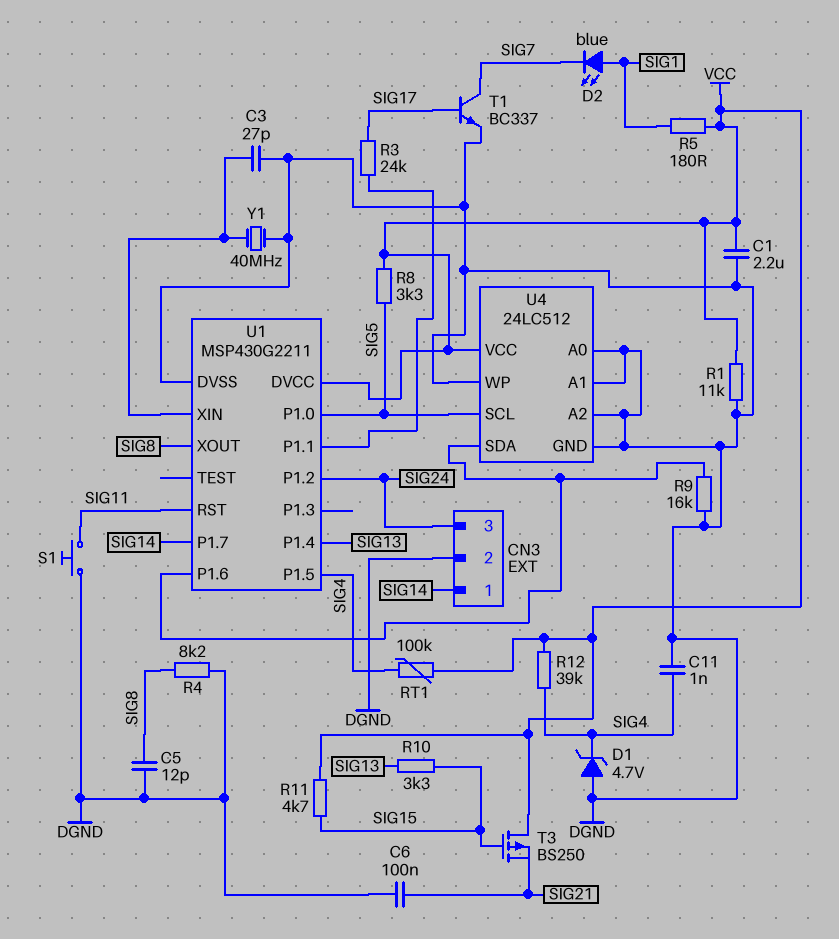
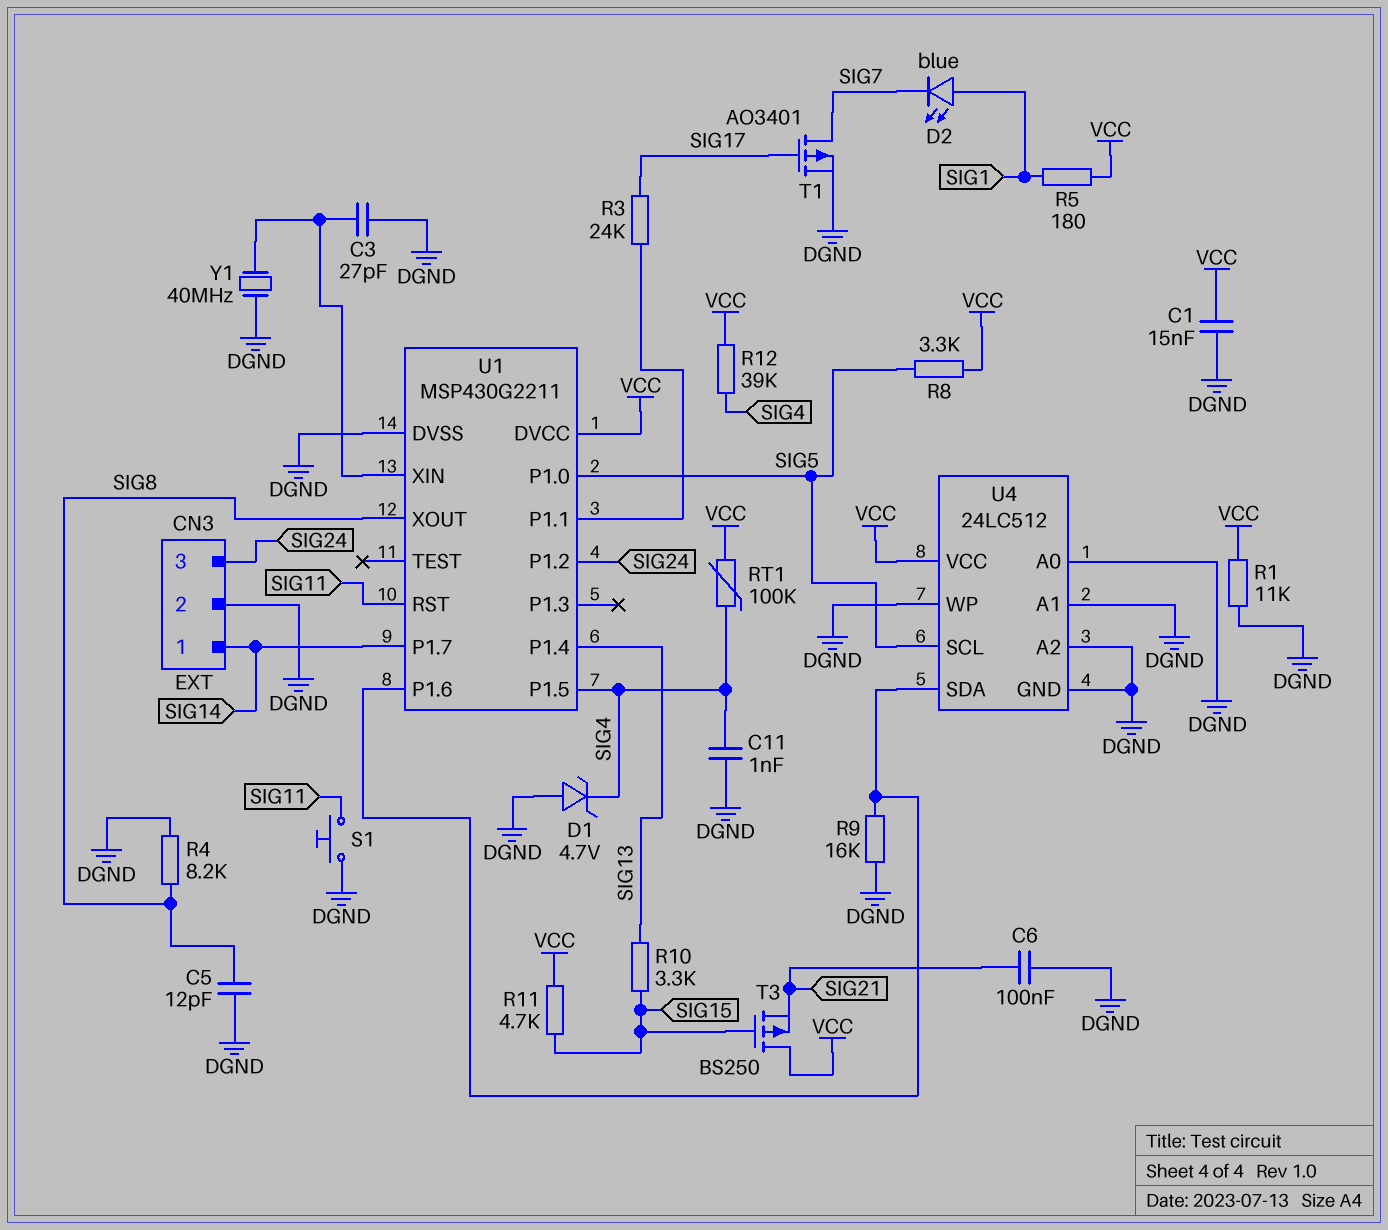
C1: 2.2uF (DGND, VCC) -> 15nF (DGND, VCC)
T1: NPN BC337 (B SIG17, C SIG7, E DGND) -> PMOS AO3401 (G SIG17, D SIG7, S DGND)

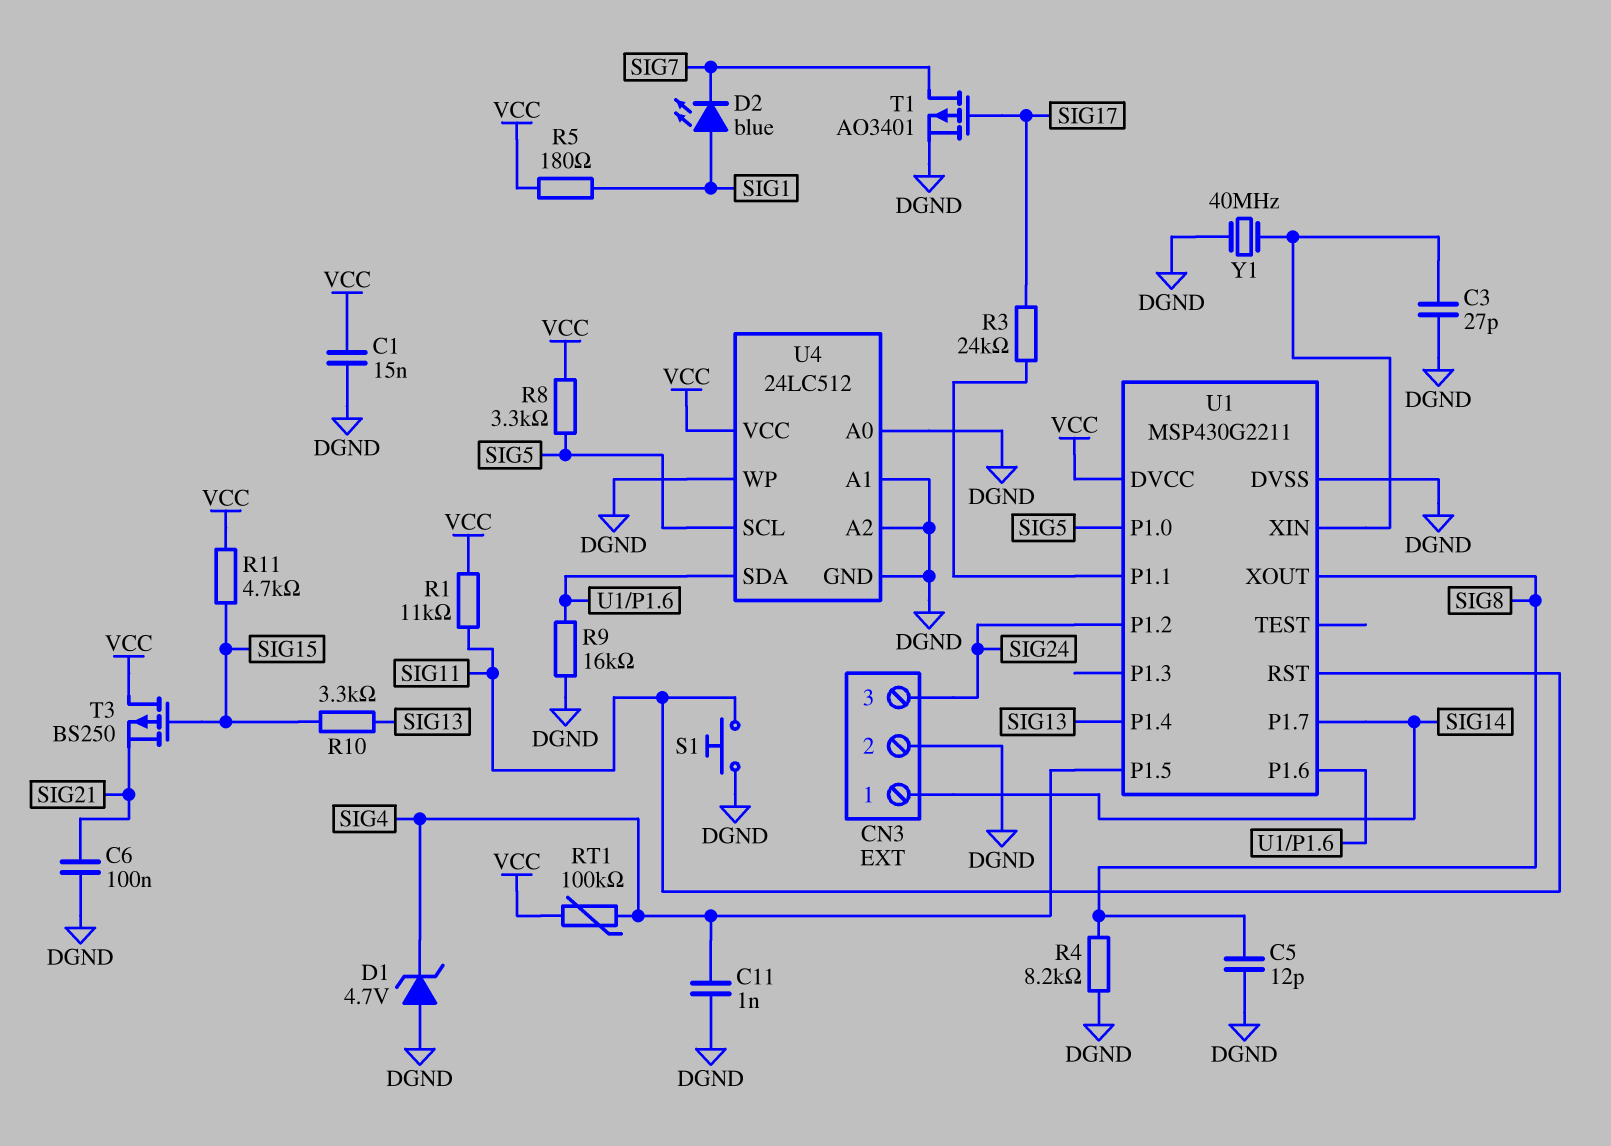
R1: 11k (DGND, VCC) -> 11k (SIG11, VCC)
R12: 39k (SIG4, VCC) -> none

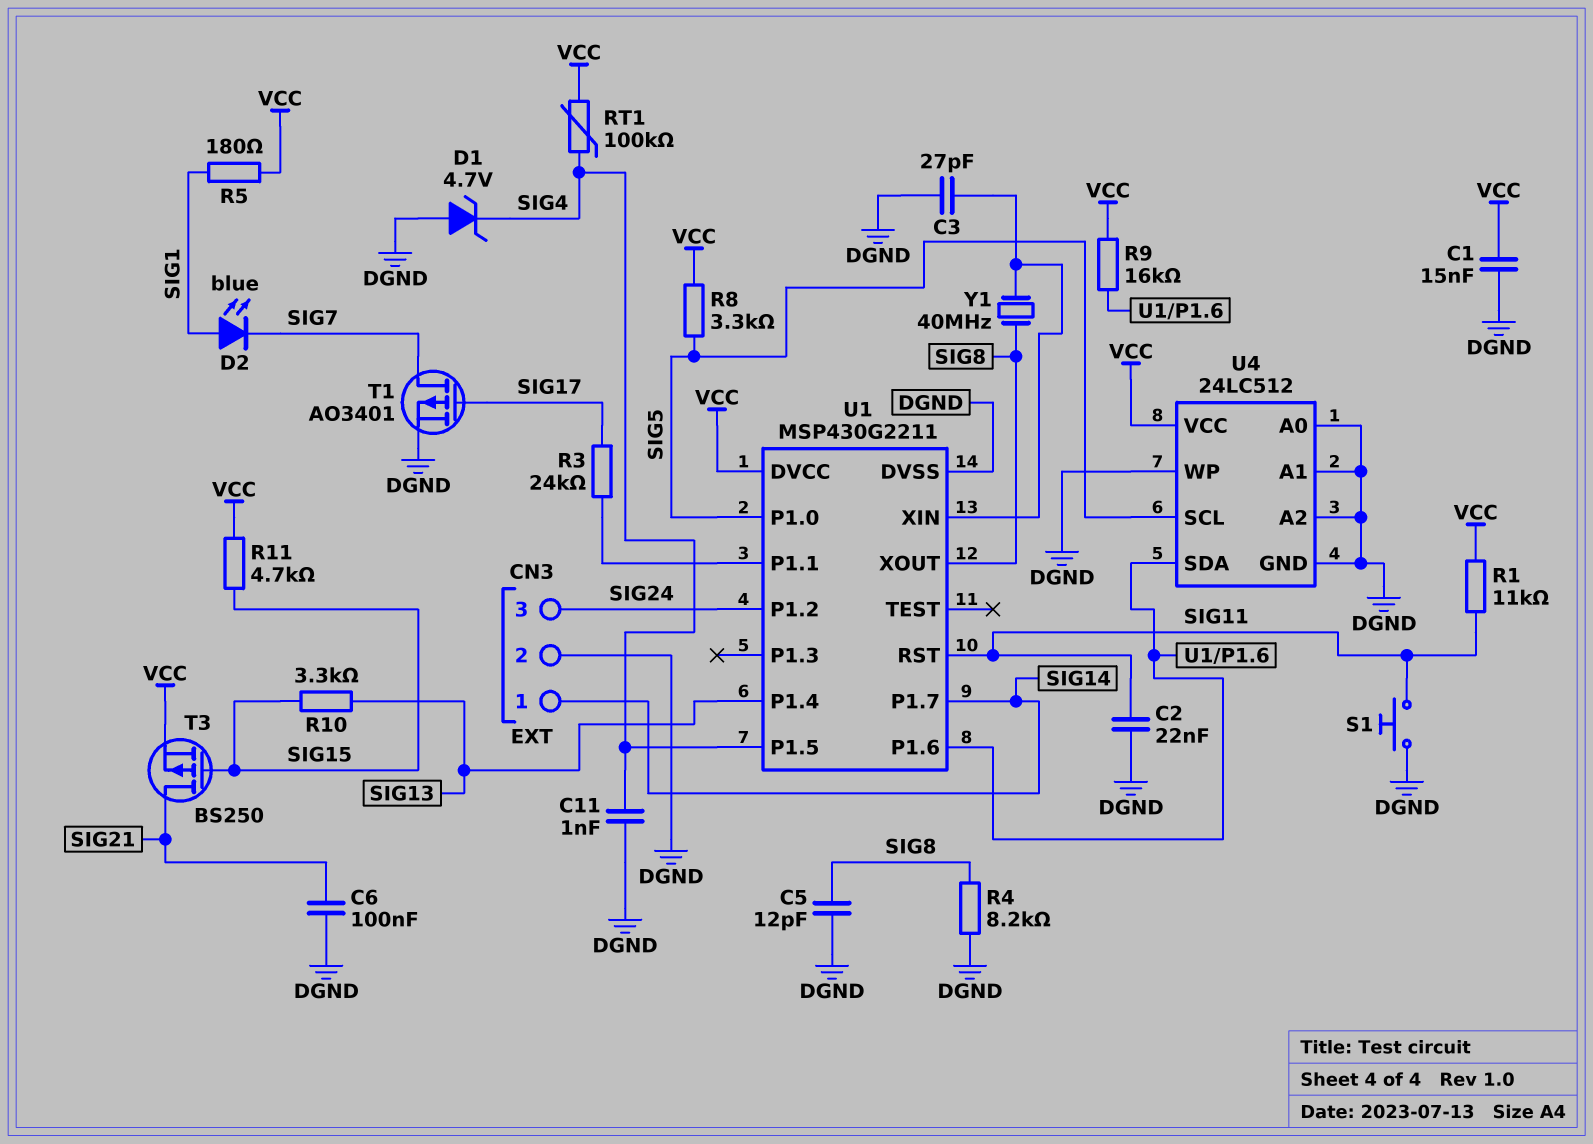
C2: none -> 22nF (DGND, SIG11)
R9: 16k (DGND, U1/P1.6) -> 16k (U1/P1.6, VCC)
T3: PMOS BS250 (G SIG15, D VCC, S SIG21) -> PMOS BS250 (G SIG15, D SIG21, S VCC)
Y1: 40MHz (DGND, U1/XIN) -> 40MHz (SIG8, U1/XIN)

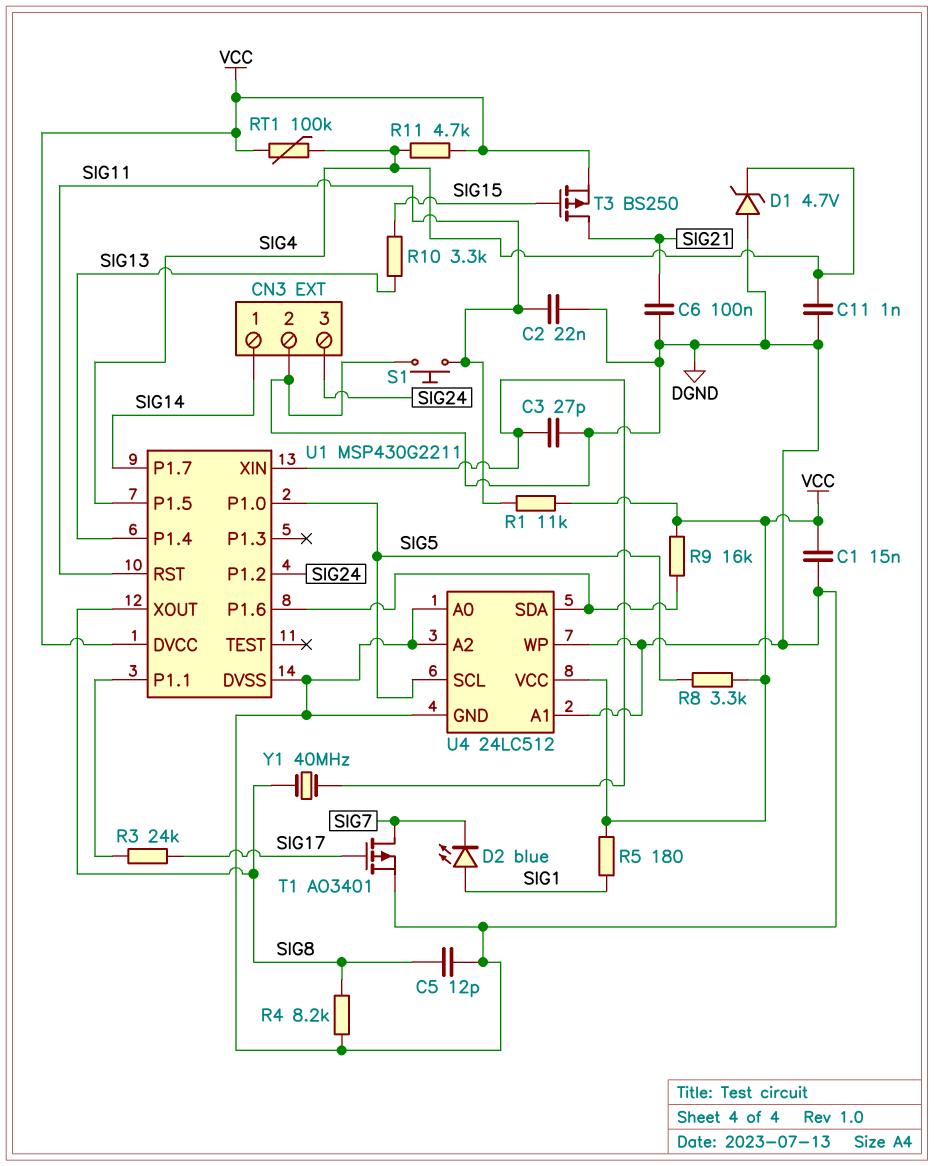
R11: 4.7k (SIG15, VCC) -> 4.7k (SIG4, VCC)

